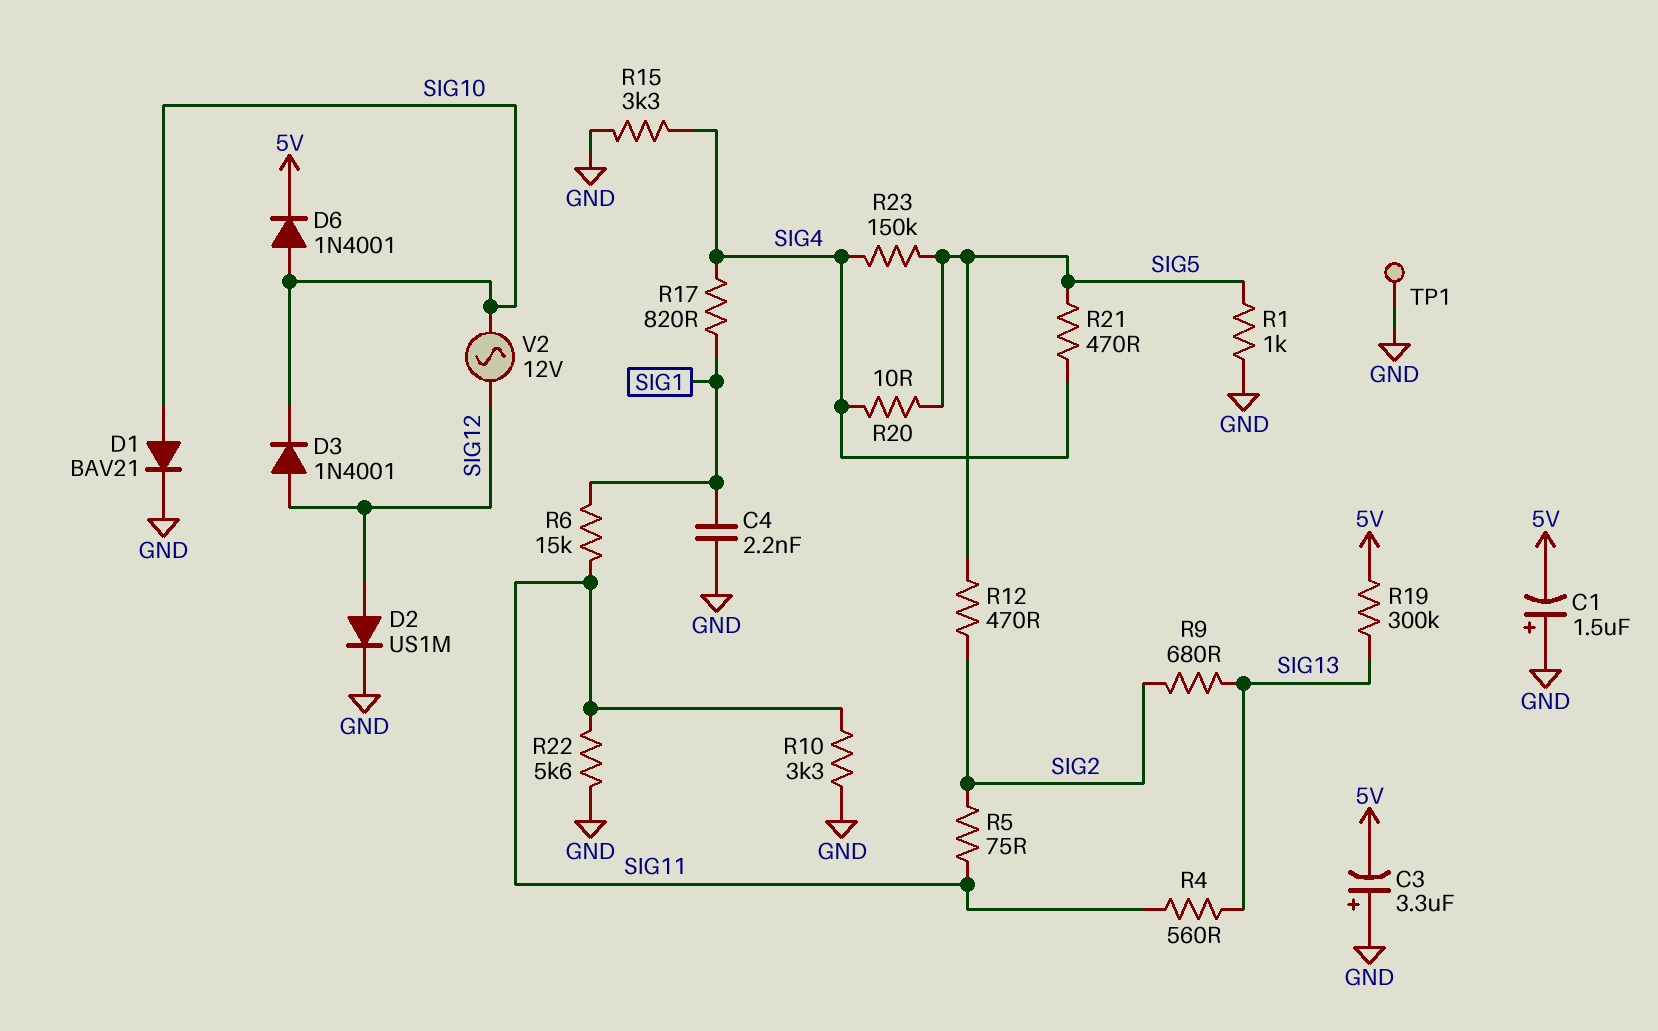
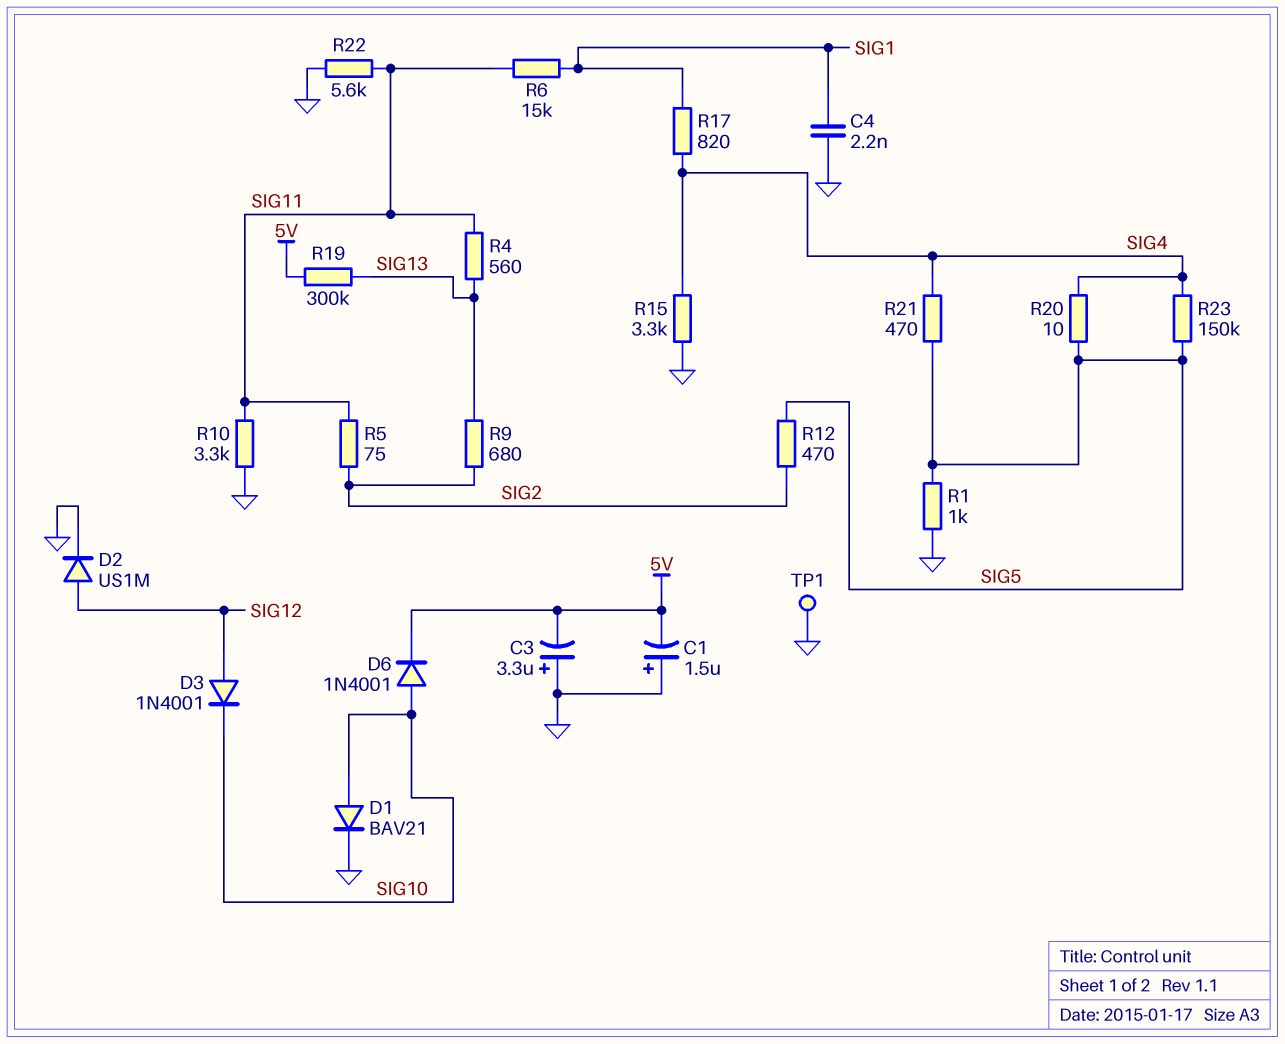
V2: AC 12V (SIG10, SIG12) -> none

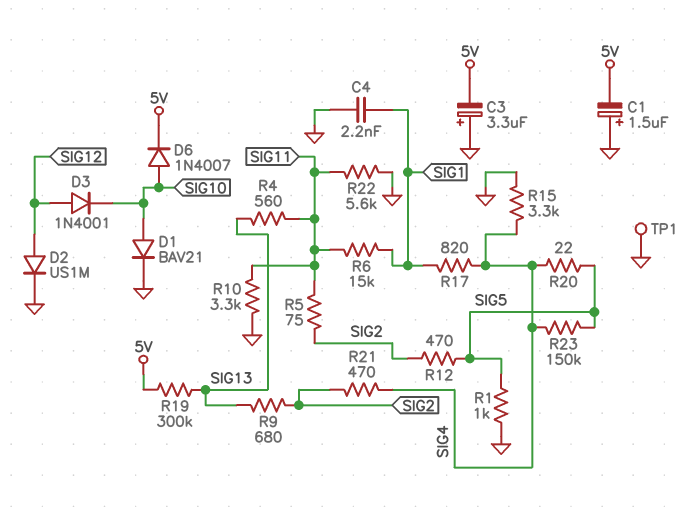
D6: diode 1N4001 (A SIG10, K 5V) -> diode 1N4007 (A SIG10, K 5V)
R20: 10 (SIG4, SIG5) -> 22 (SIG4, SIG5)
R21: 470 (SIG4, SIG5) -> 470 (SIG2, SIG4)

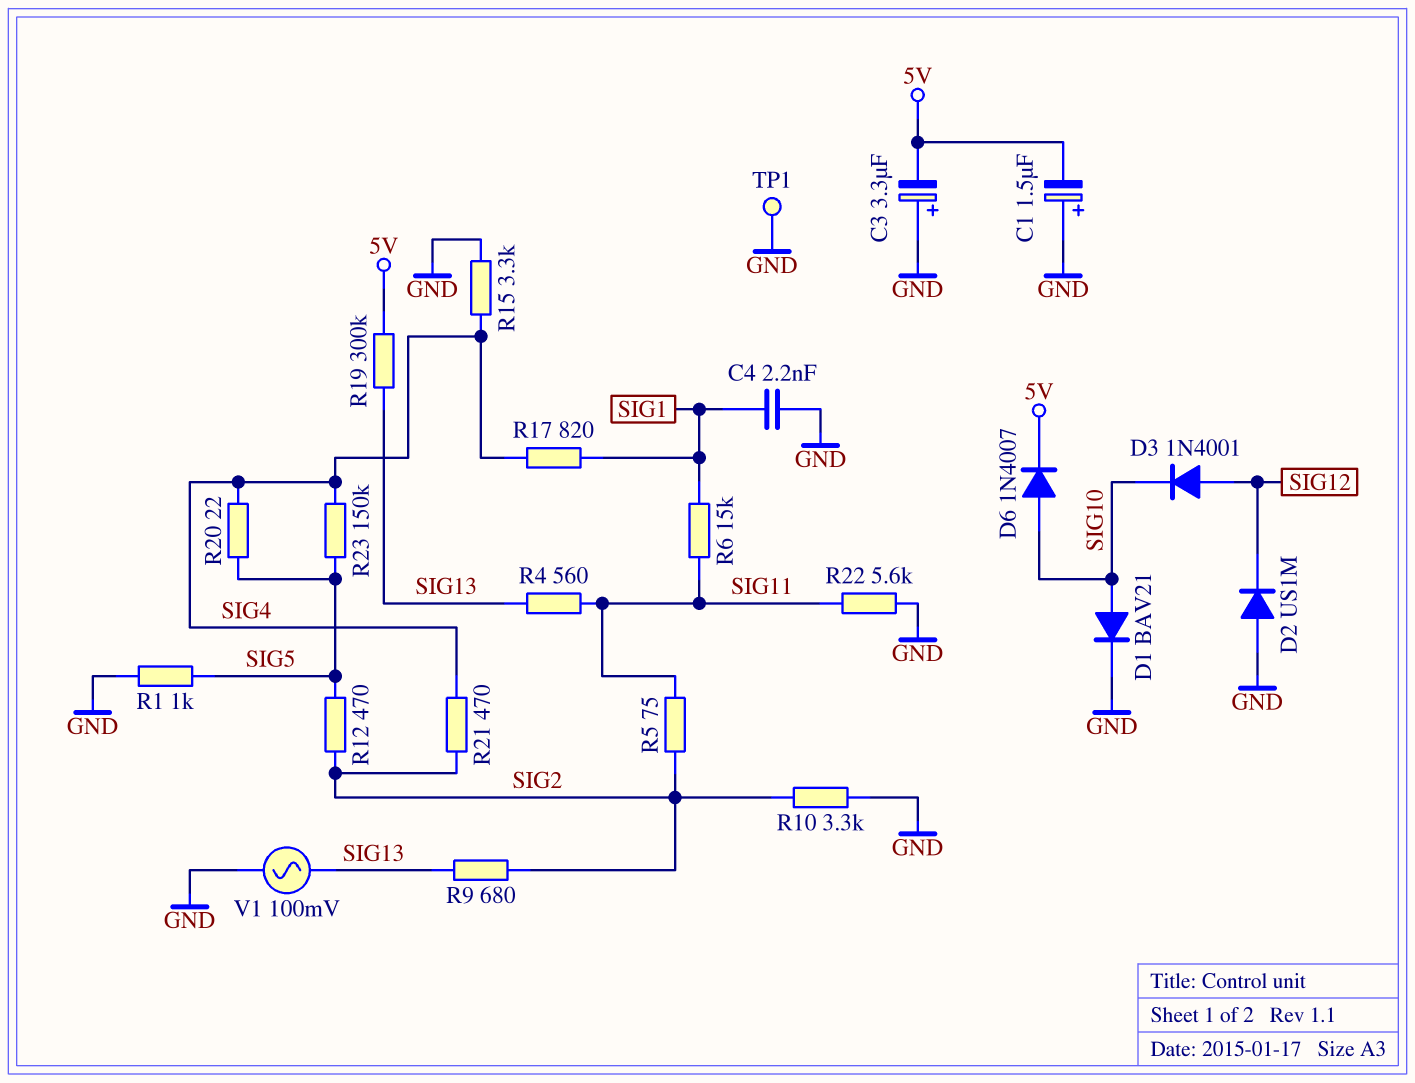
D2: diode US1M (A SIG12, K GND) -> diode US1M (A GND, K SIG12)
R10: 3.3k (GND, SIG11) -> 3.3k (GND, SIG2)
V1: none -> AC 100mV (GND, SIG13)

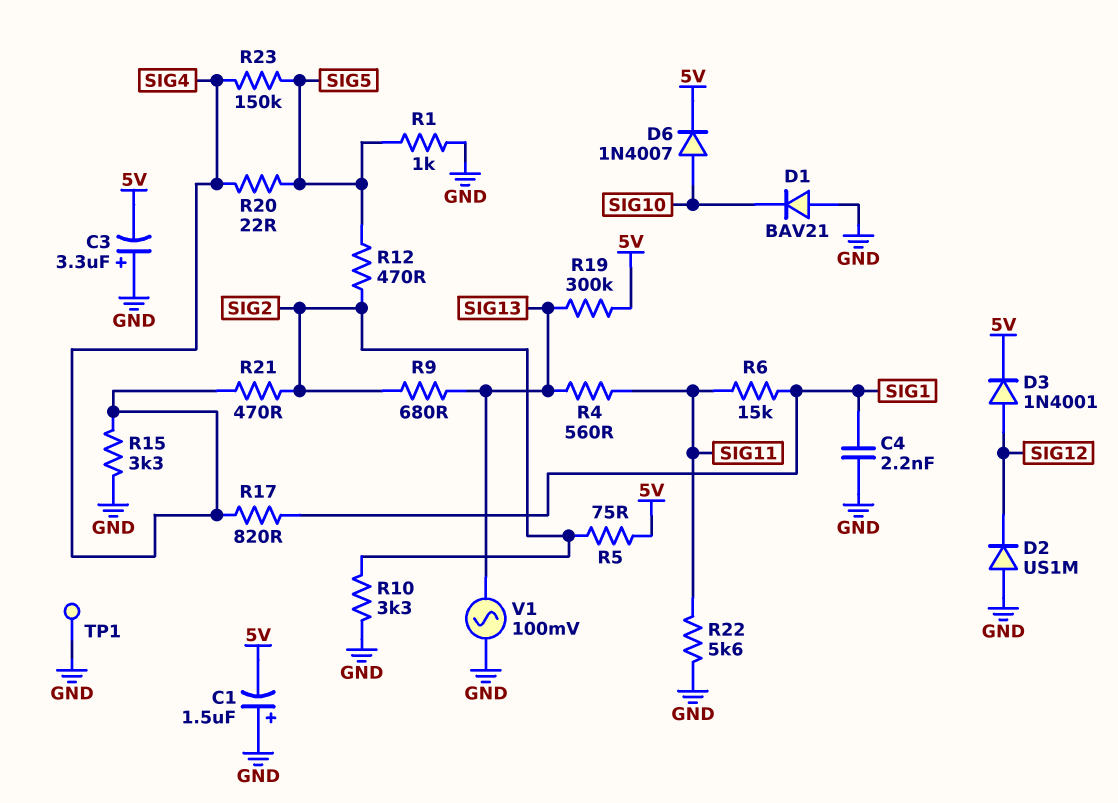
D1: diode BAV21 (A SIG10, K GND) -> diode BAV21 (A GND, K SIG10)
D3: diode 1N4001 (A SIG12, K SIG10) -> diode 1N4001 (A SIG12, K 5V)
R5: 75 (SIG2, SIG11) -> 75 (5V, SIG2)

